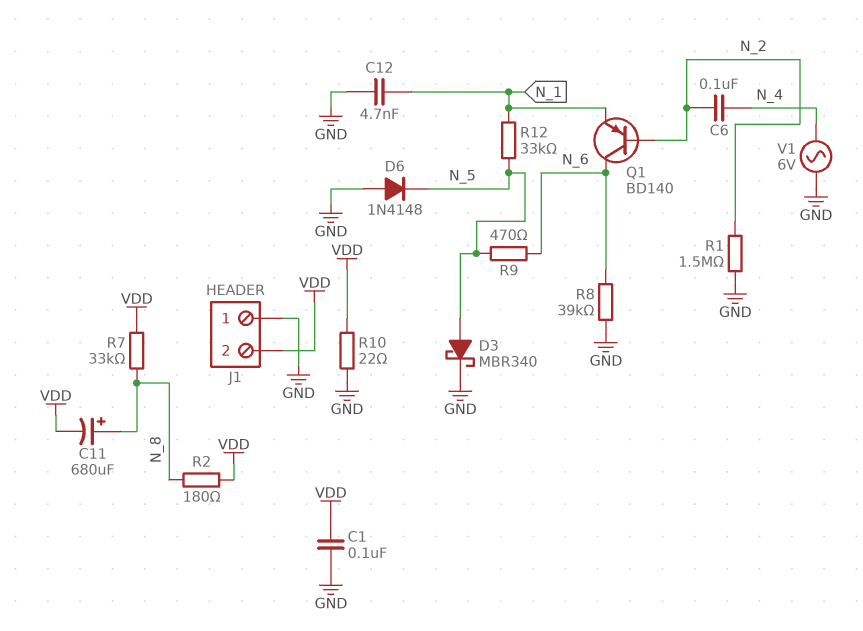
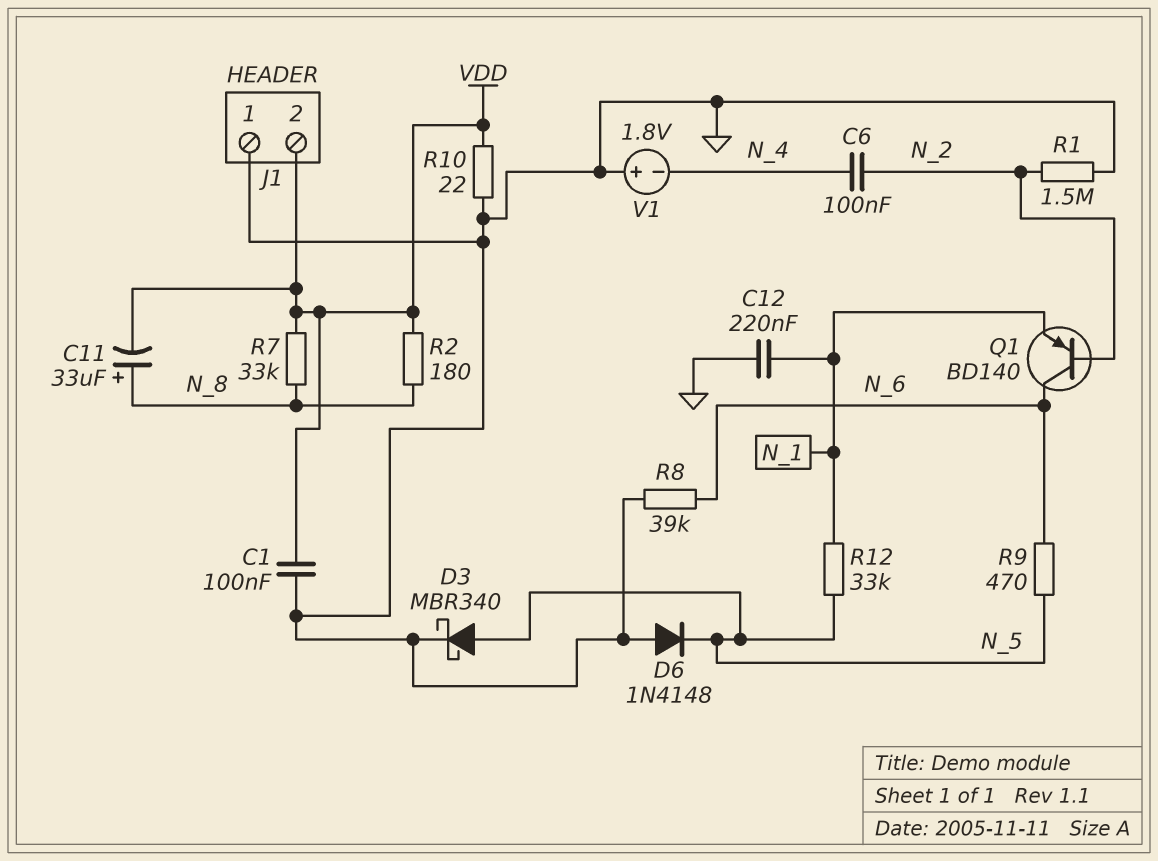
C11: 680uF (plus N_8, minus VDD) -> 33uF (plus N_8, minus VDD)
C12: 4.7nF (GND, N_1) -> 220nF (GND, N_1)
V1: AC 6V (GND, N_4) -> 1.8V (plus GND, minus N_4)

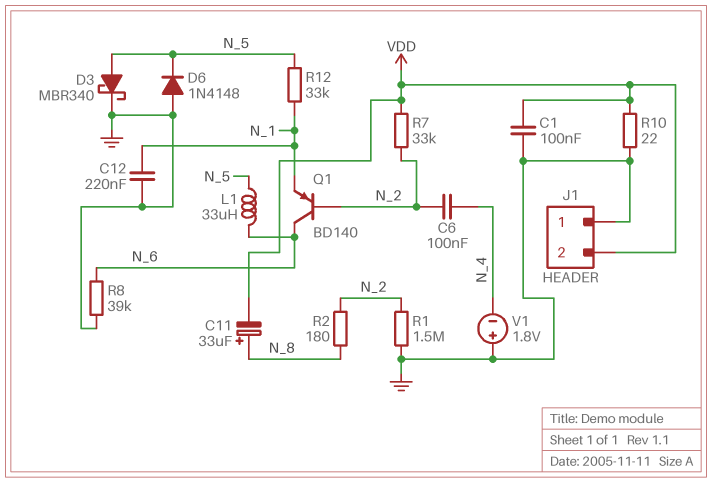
L1: none -> 33uH (N_5, N_6)
R2: 180 (N_8, VDD) -> 180 (N_2, N_8)
R7: 33k (N_8, VDD) -> 33k (N_2, VDD)
R9: 470 (N_5, N_6) -> none

